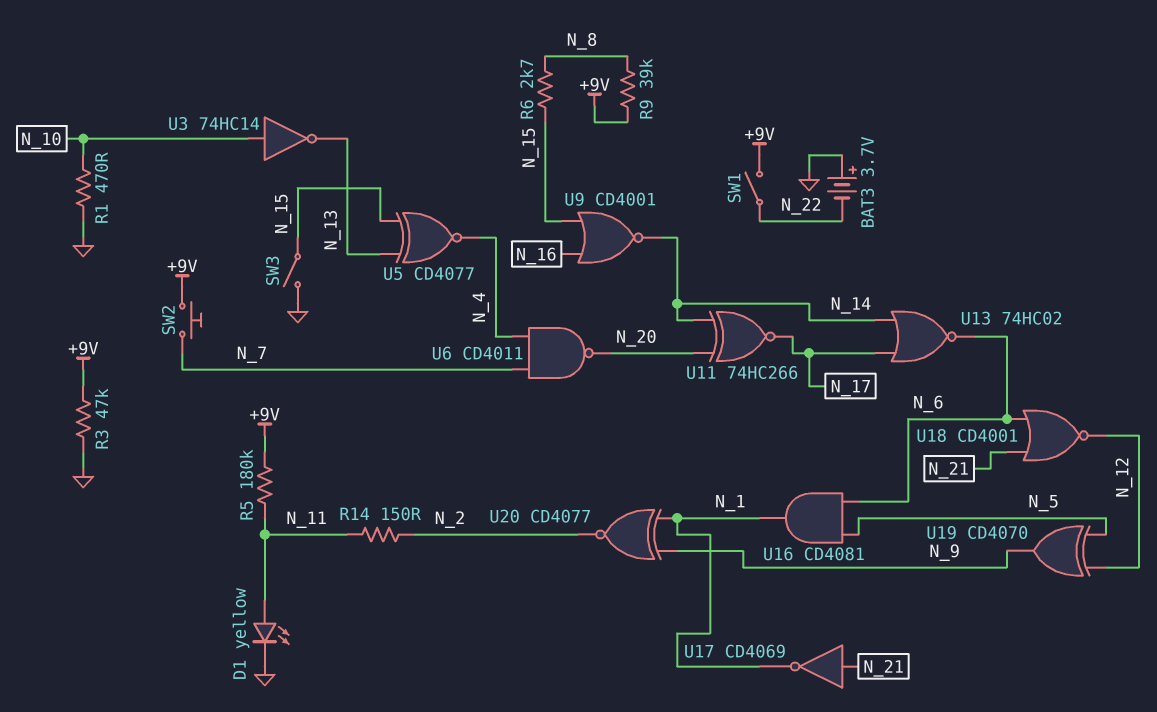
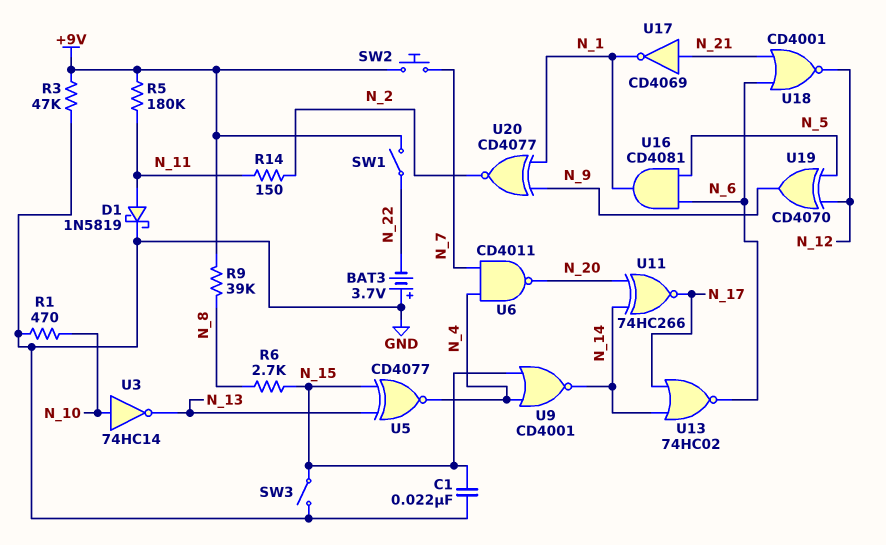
C1: none -> 22nF (GND, N_15)
D1: LED yellow (A N_11, K GND) -> schottky 1N5819 (A N_11, K GND)
U9: NOR CD4001 (in N_15, in N_16, out N_14) -> NOR CD4001 (in N_4, in N_15, out N_14)

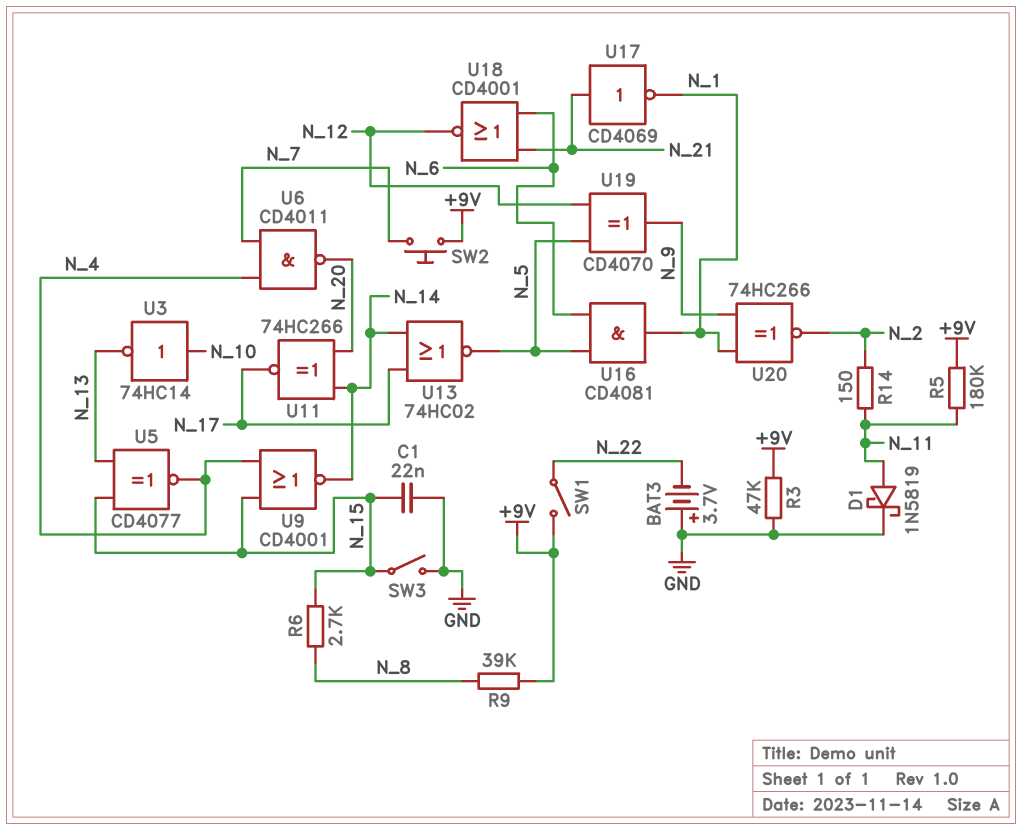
R1: 470 (GND, N_10) -> none
U13: NOR 74HC02 (in N_14, in N_17, out N_6) -> NOR 74HC02 (in N_14, in N_17, out N_5)
U20: XNOR CD4077 (in N_1, in N_9, out N_2) -> XNOR 74HC266 (in N_1, in N_9, out N_2)

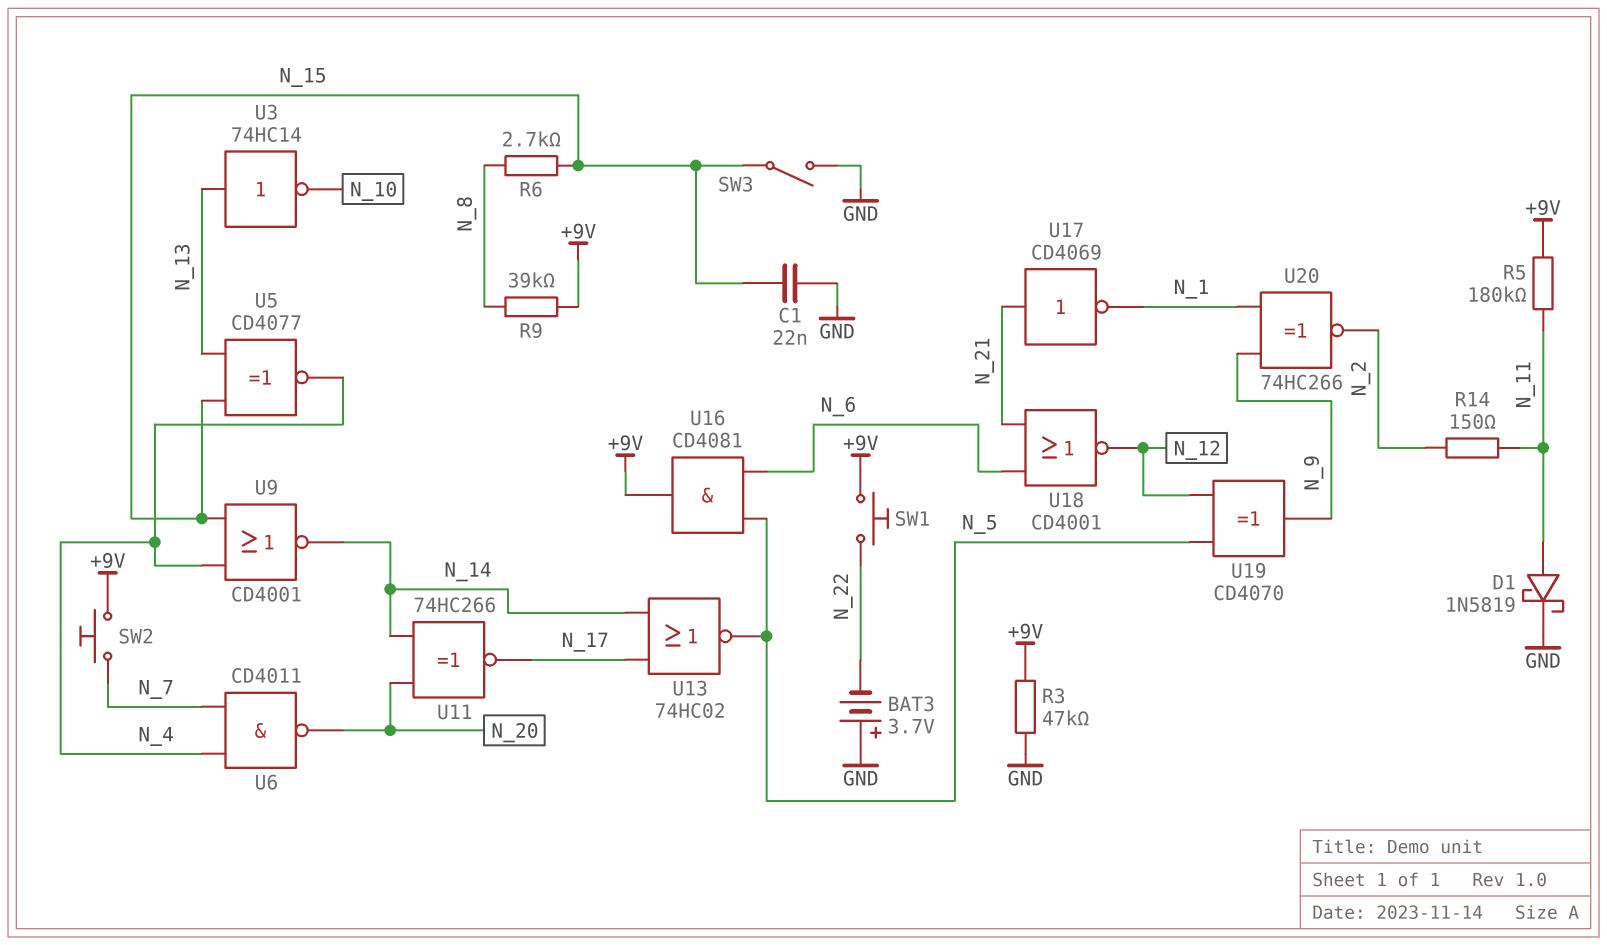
SW1: switch (+9V, N_22) -> button (+9V, N_22)
U3: NOT 74HC14 (in N_10, out N_13) -> NOT 74HC14 (in N_13, out N_10)
U16: AND CD4081 (in N_5, in N_6, out N_1) -> AND CD4081 (in N_5, in N_6, out +9V)

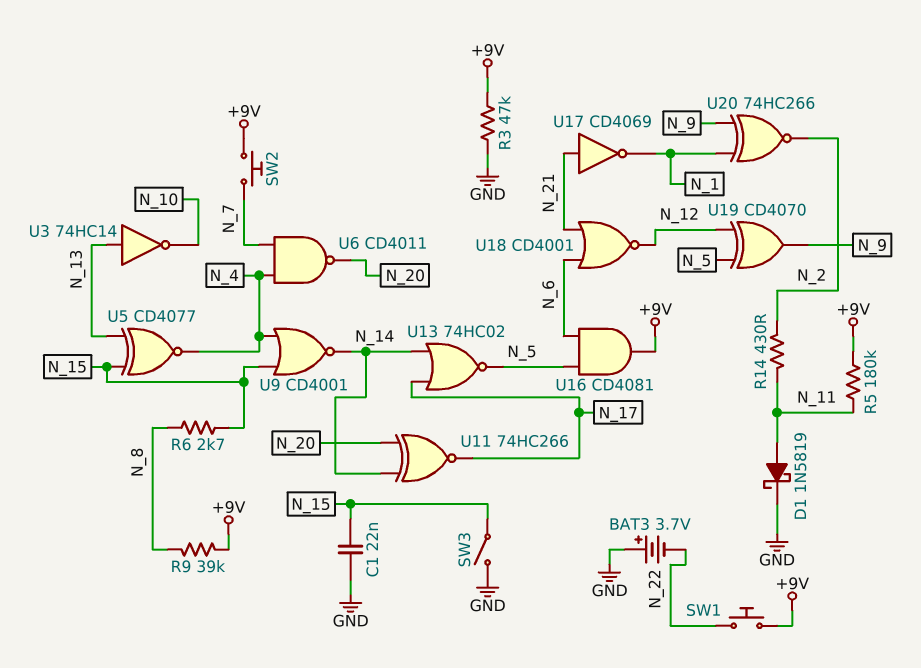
R14: 150 (N_2, N_11) -> 430 (N_2, N_11)

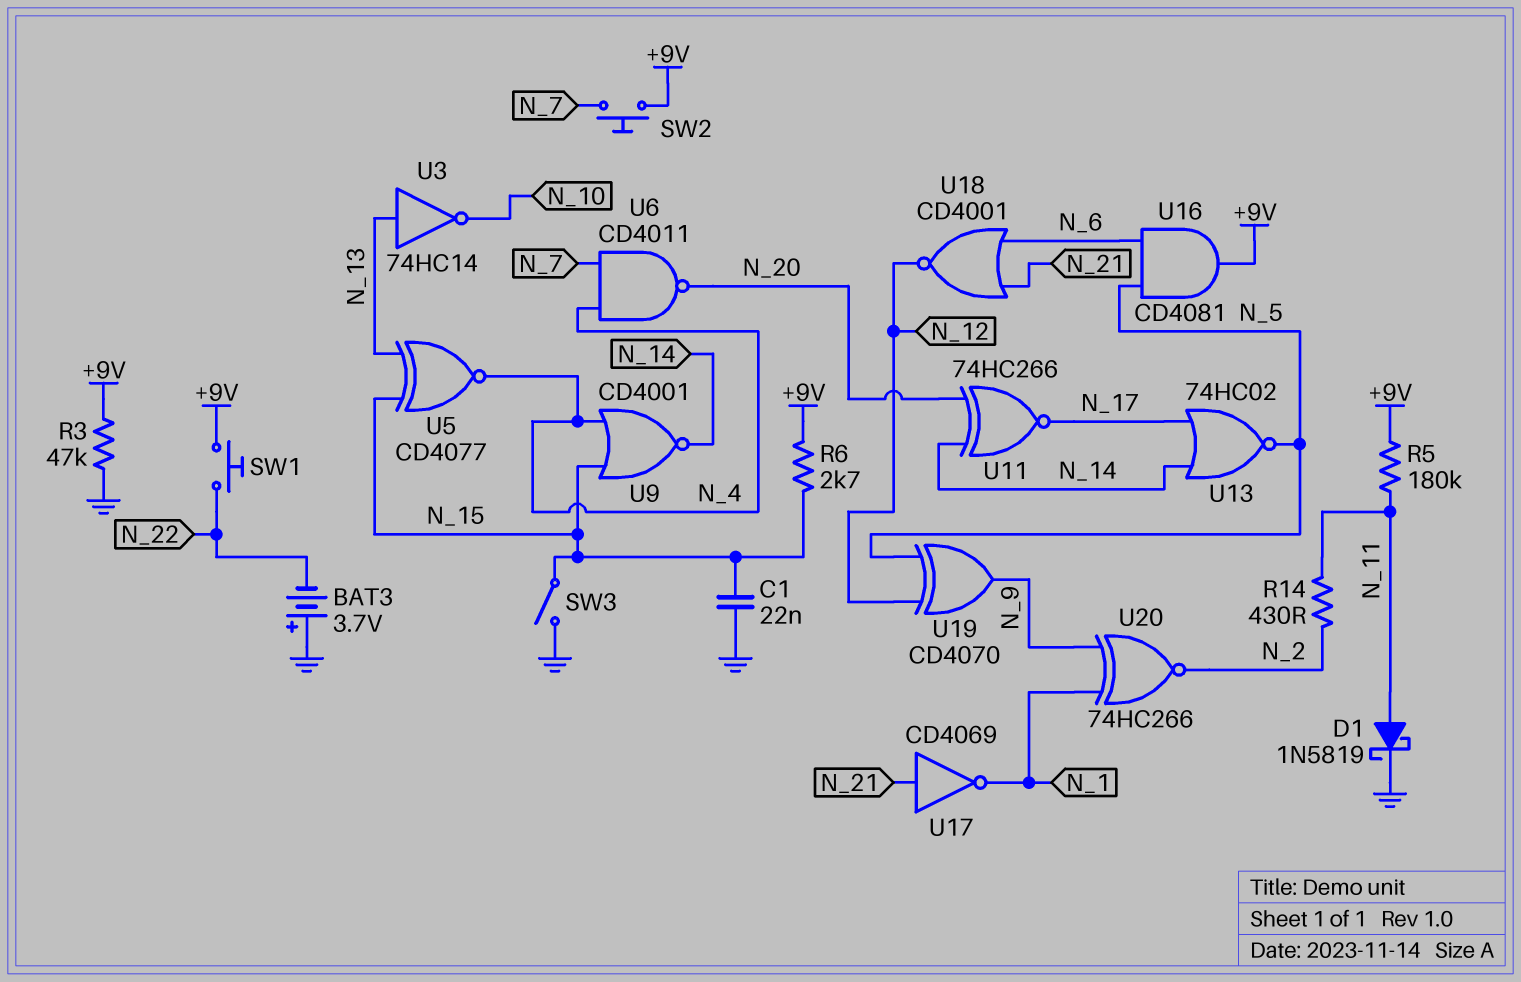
R6: 2.7k (N_8, N_15) -> 2.7k (+9V, N_15)
R9: 39k (+9V, N_8) -> none

